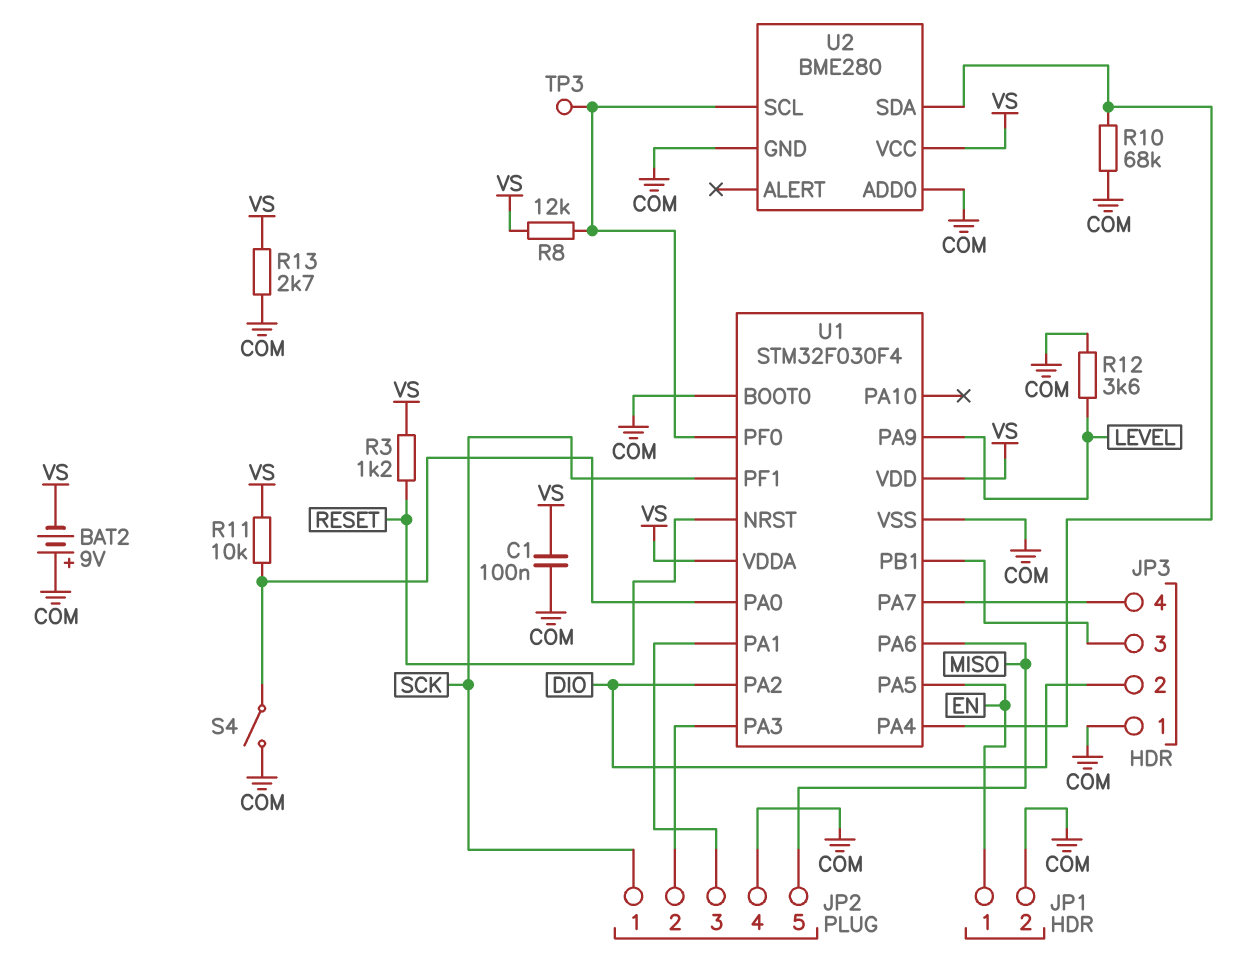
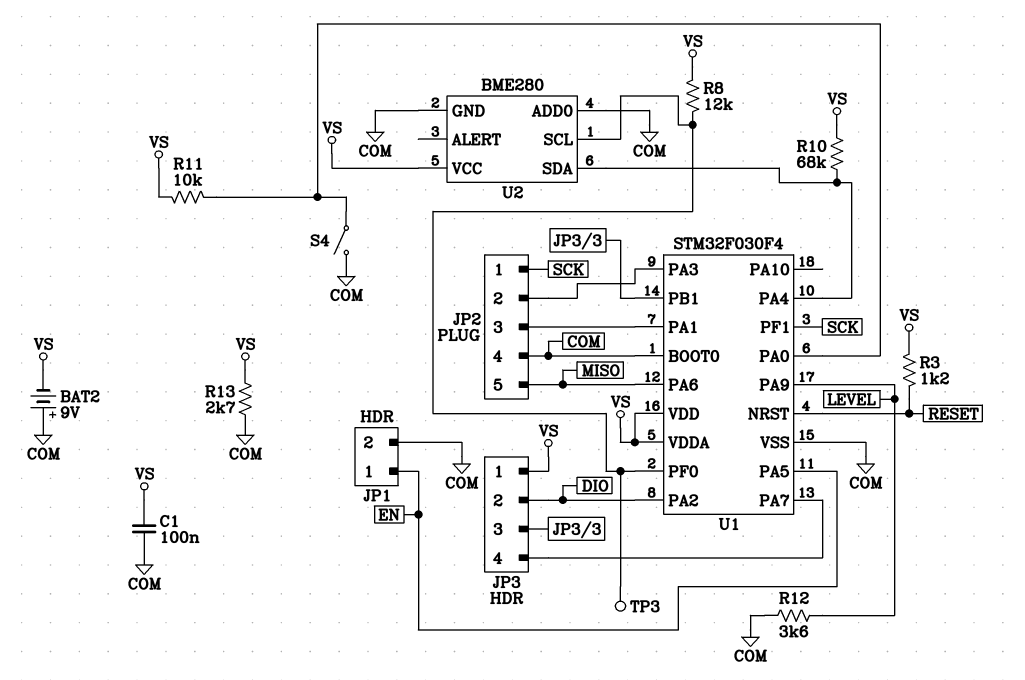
JP3 pin 1: COM -> VS
R10: 68k (COM, U1/PA4) -> 68k (U1/PA4, VS)

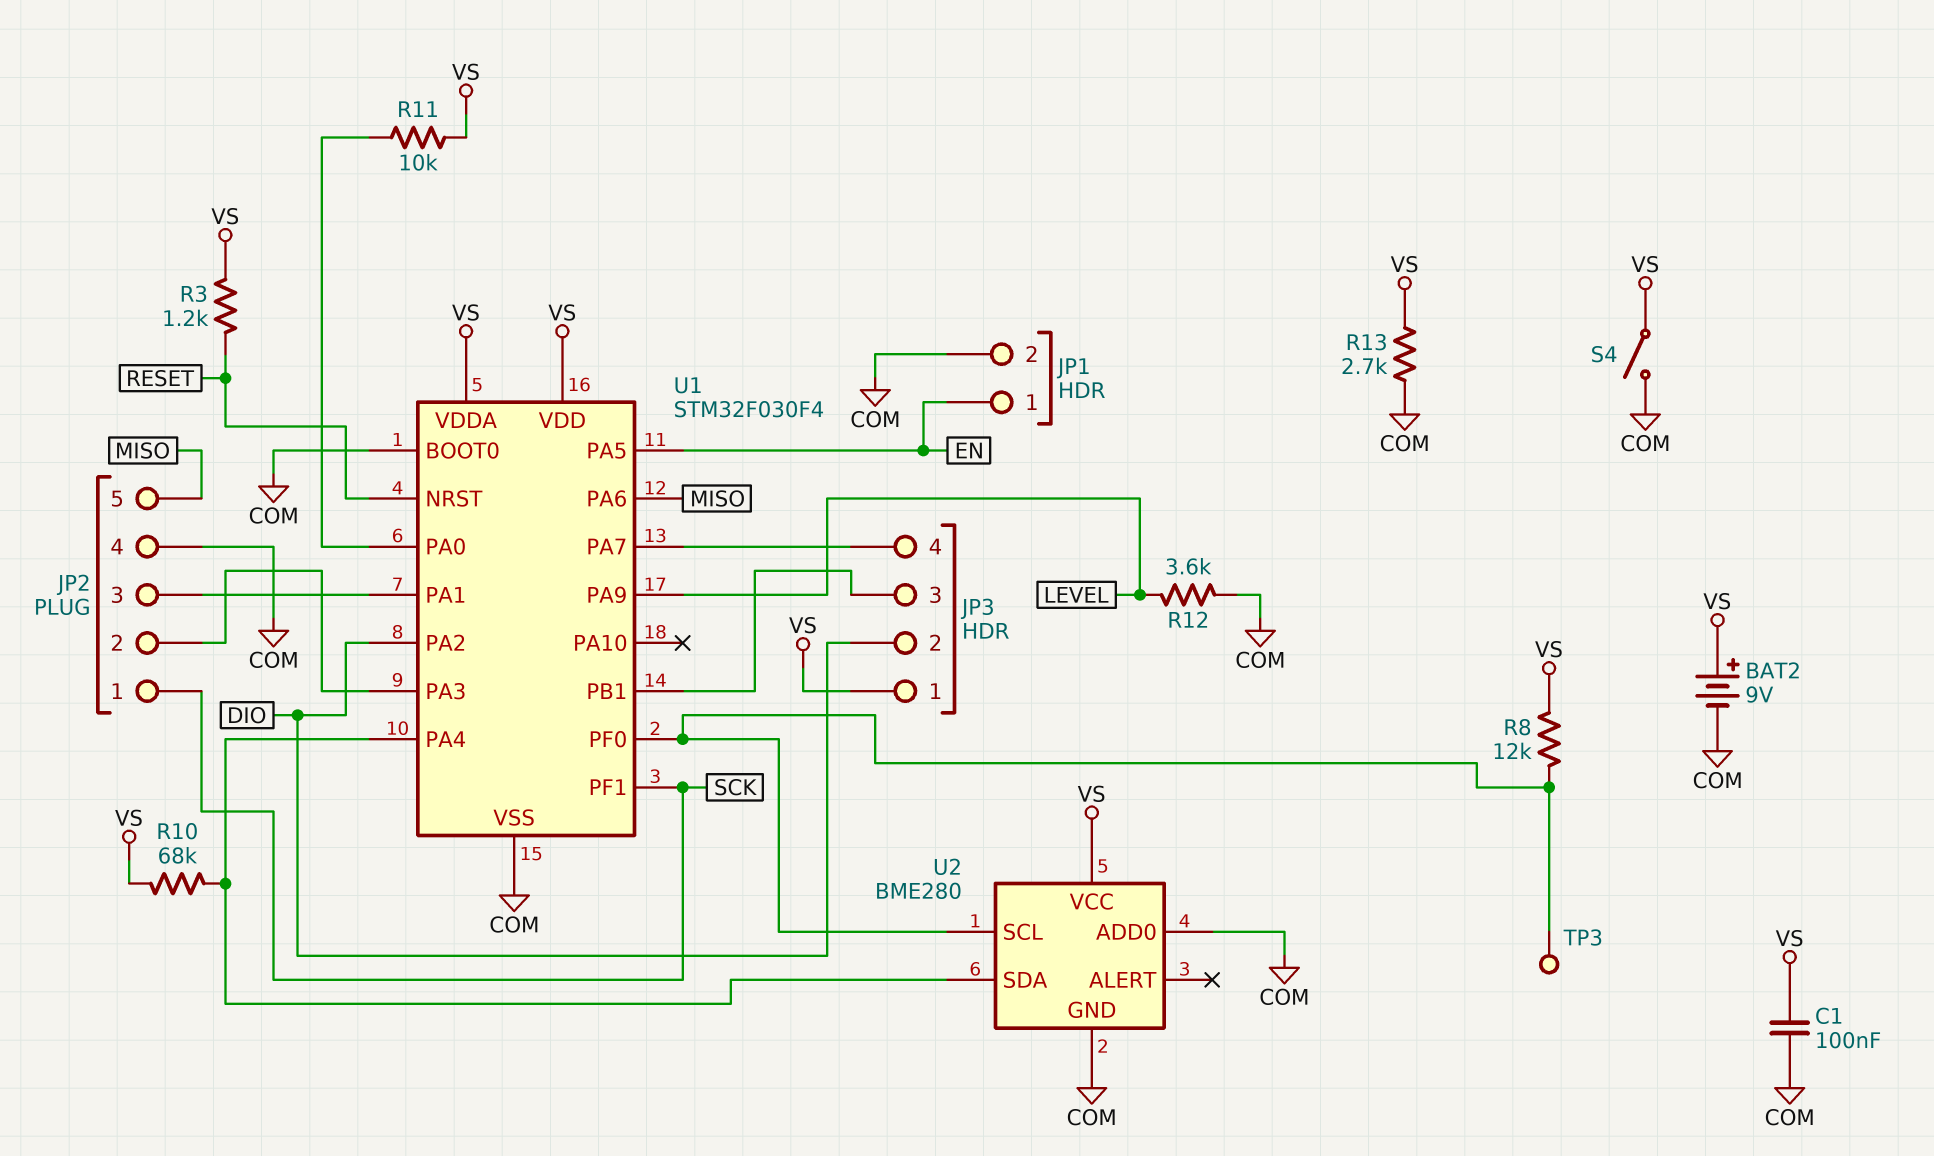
BAT2: 9V (plus COM, minus VS) -> 9V (plus VS, minus COM)
S4: switch (COM, U1/PA0) -> switch (COM, VS)

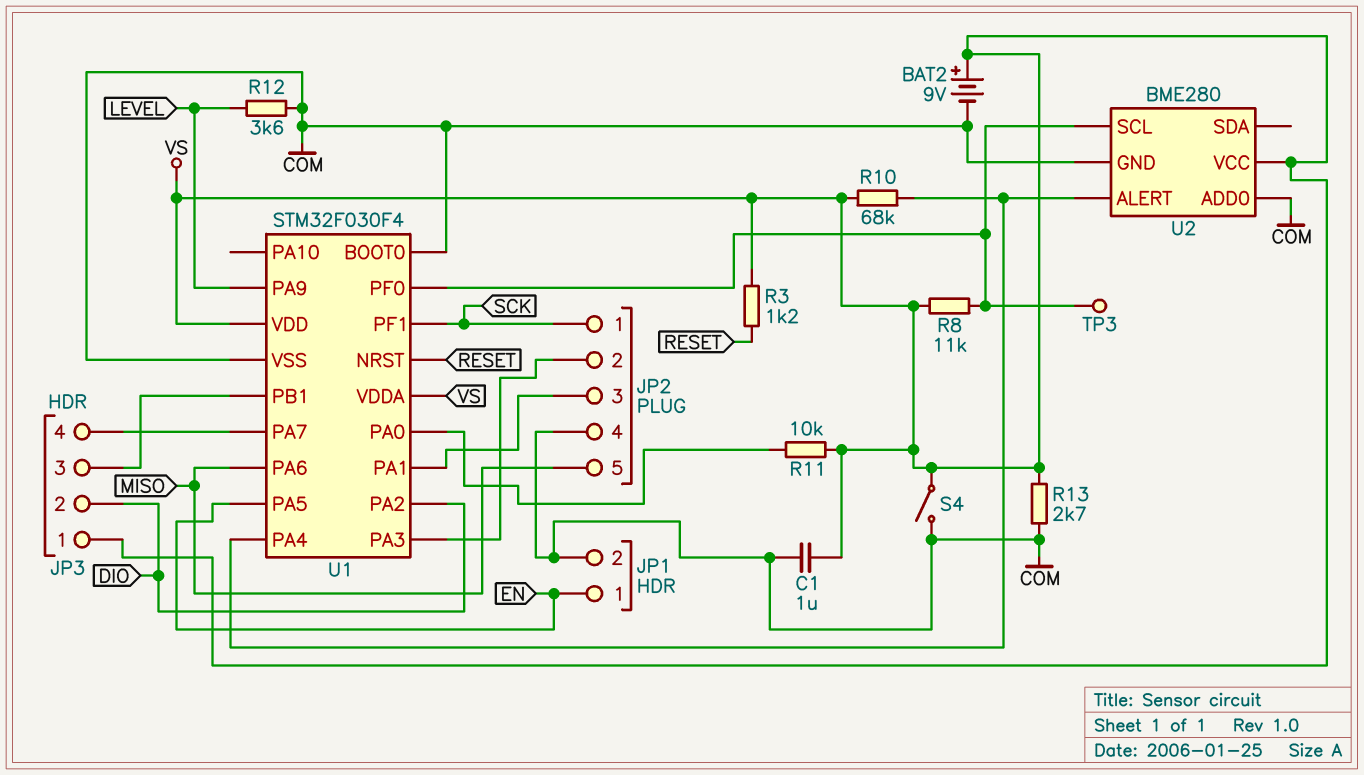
C1: 100nF (COM, VS) -> 1uF (COM, VS)
R8: 12k (U1/PF0, VS) -> 11k (U1/PF0, VS)
U2 pin ALERT: none -> U1/PA4
U2 pin SDA: U1/PA4 -> none

